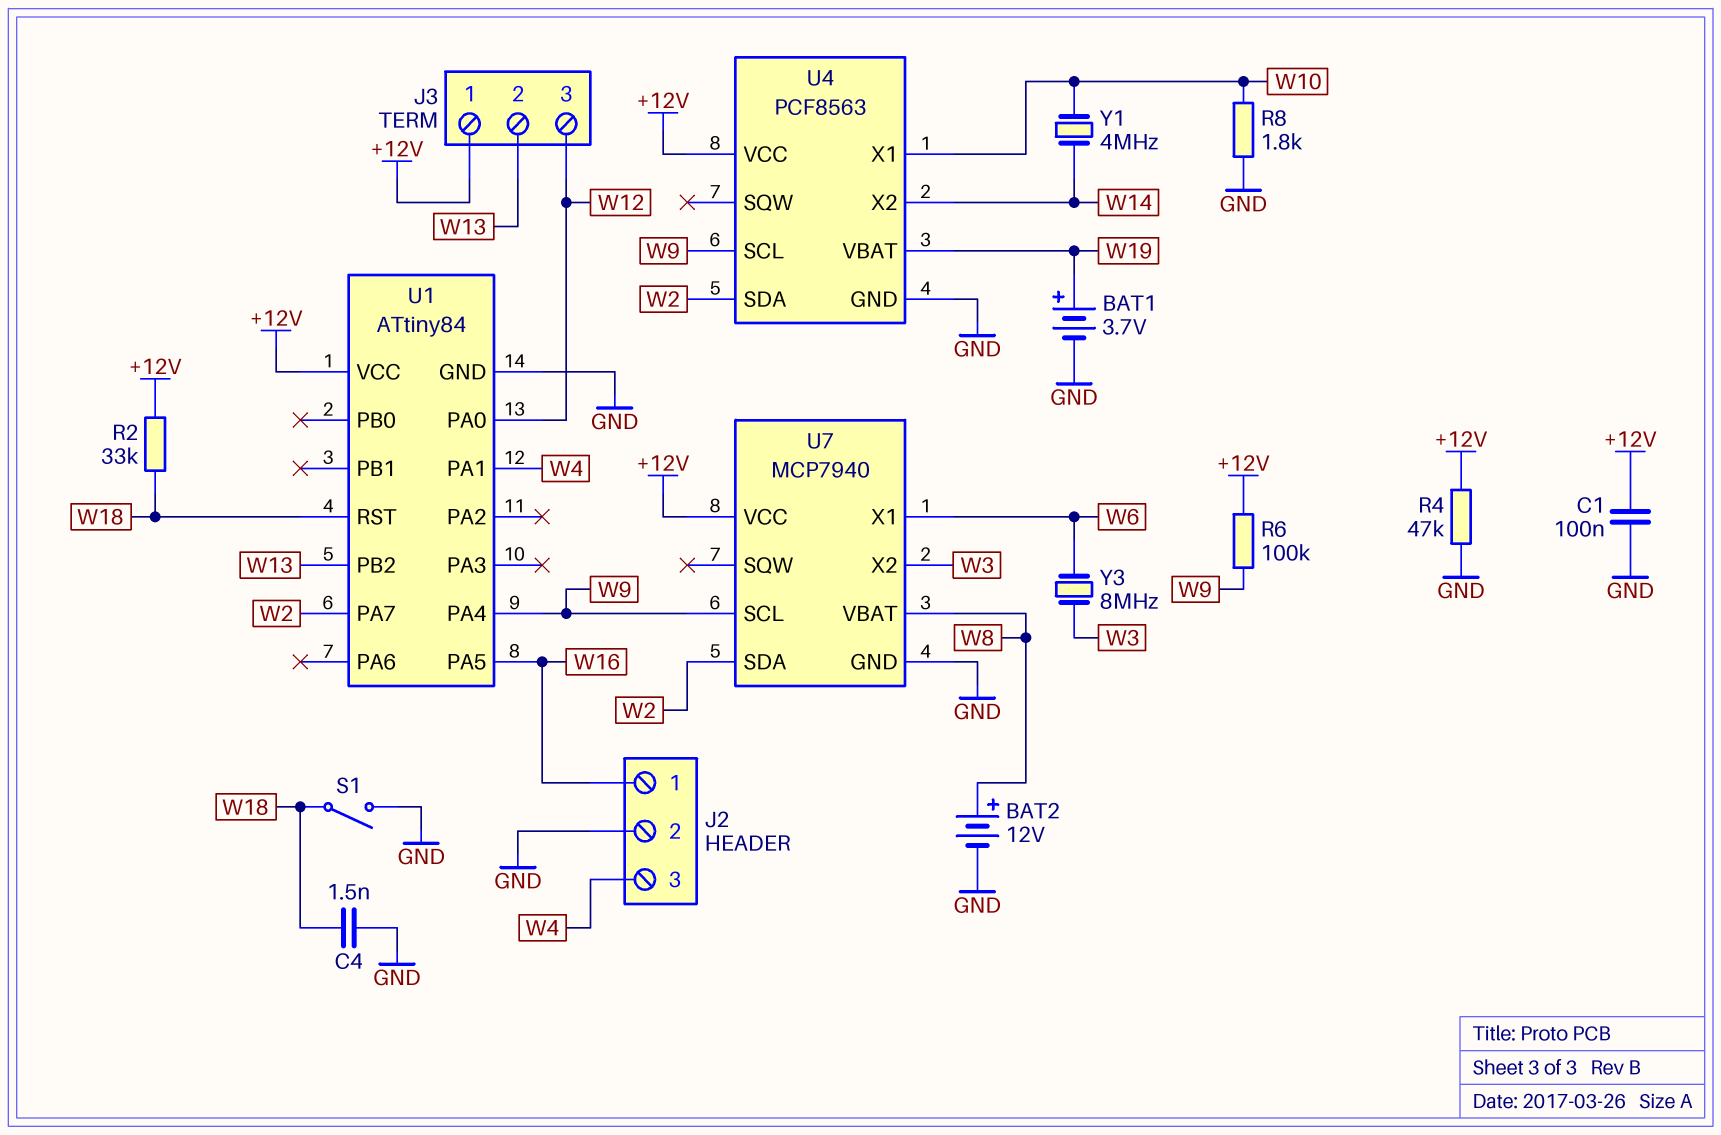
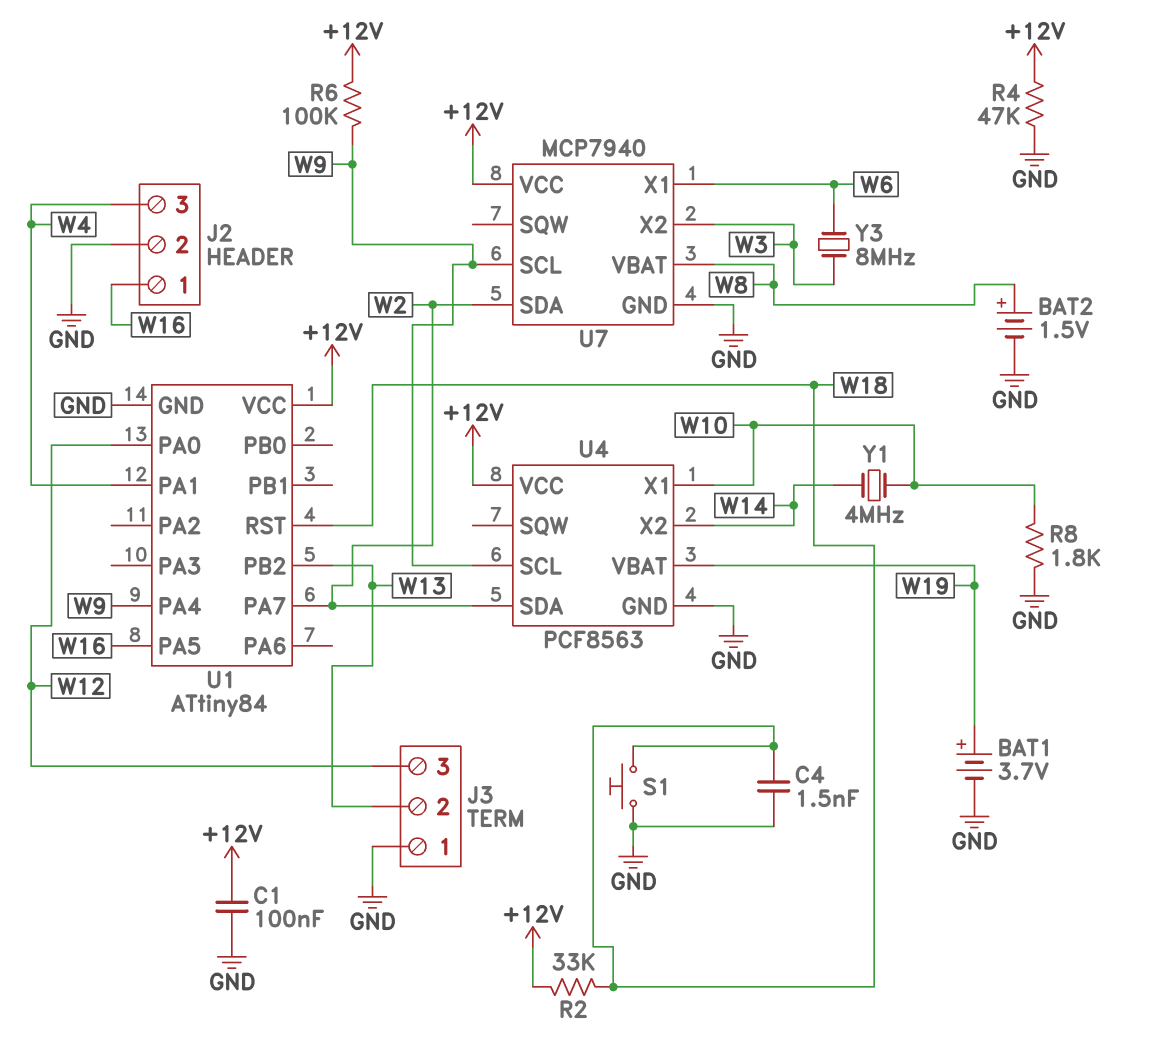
BAT2: 12V (plus W8, minus GND) -> 1.5V (plus W8, minus GND)
J3 pin 1: +12V -> GND
S1: switch (GND, W18) -> button (GND, W18)

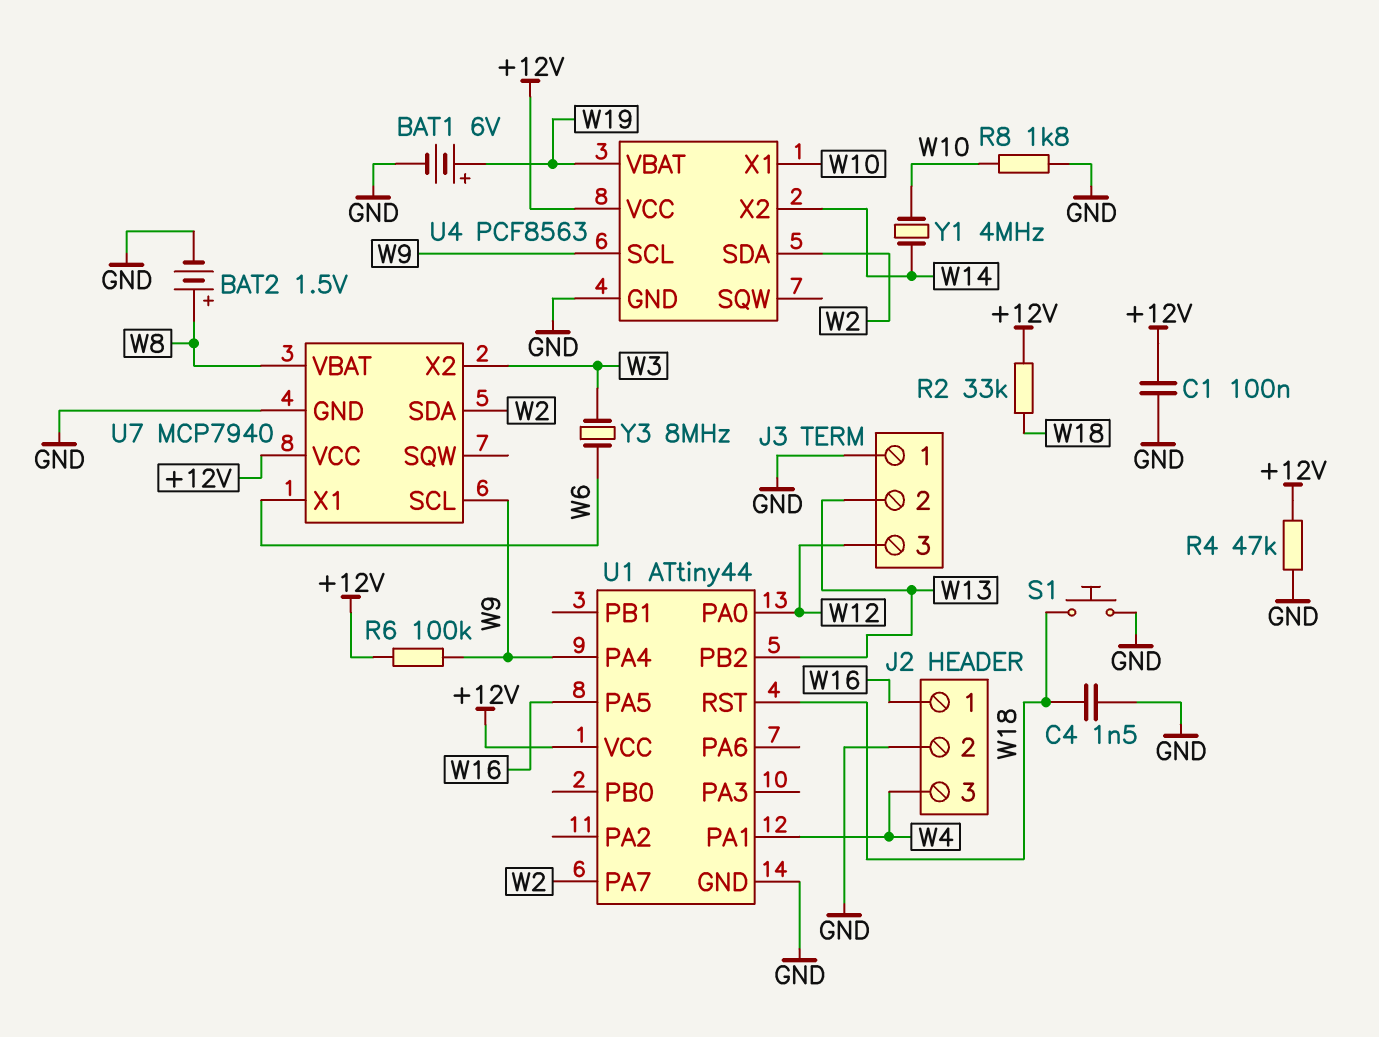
BAT1: 3.7V (plus W19, minus GND) -> 6V (plus W19, minus GND)
U1: ATtiny84 -> ATtiny44

